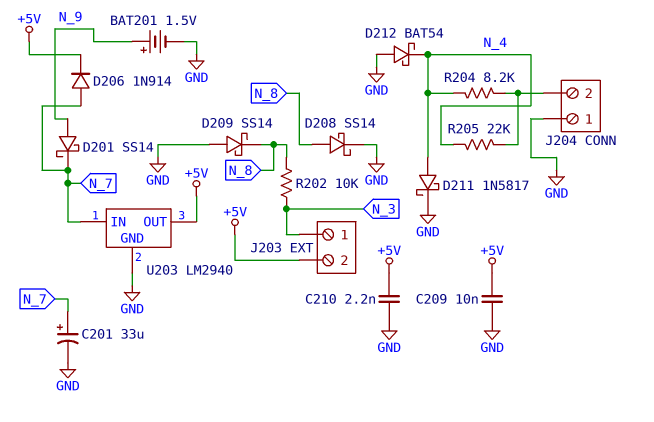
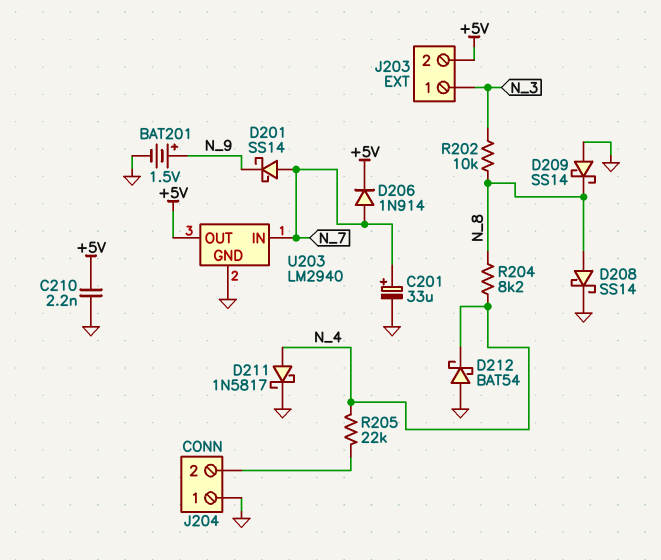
C209: 10nF (+5V, GND) -> none
D201: schottky SS14 (A N_9, K N_7) -> schottky SS14 (A N_7, K N_9)
R204: 8.2k (J204/2, N_4) -> 8.2k (N_4, N_8)

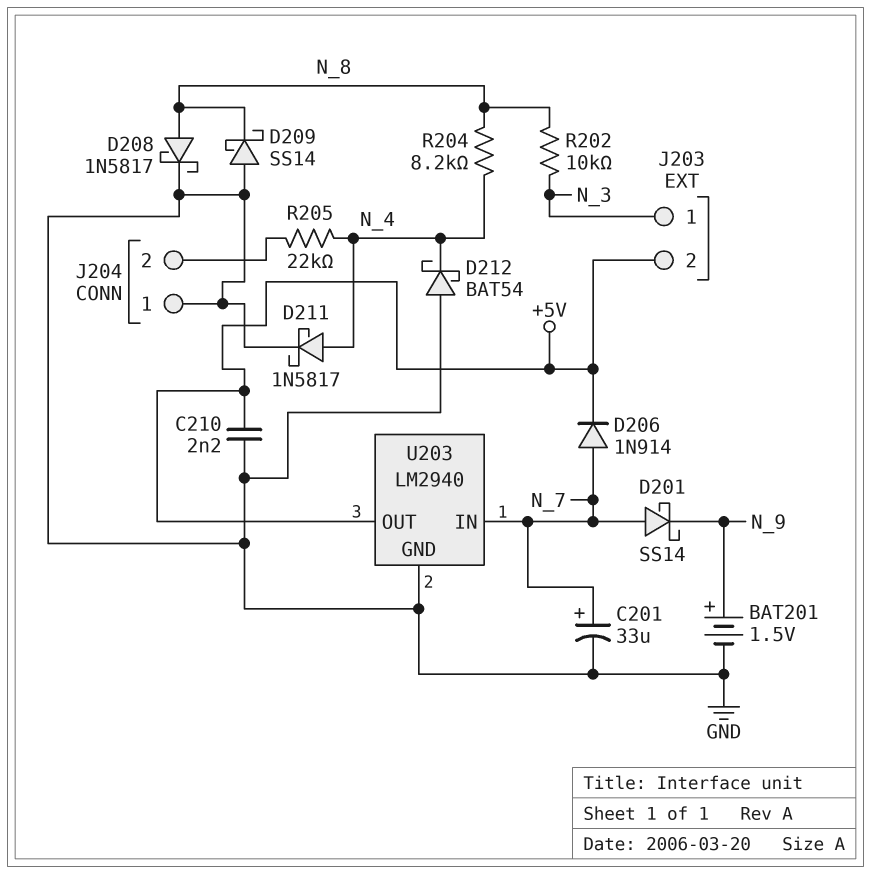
D208: schottky SS14 (A N_8, K GND) -> schottky 1N5817 (A N_8, K GND)

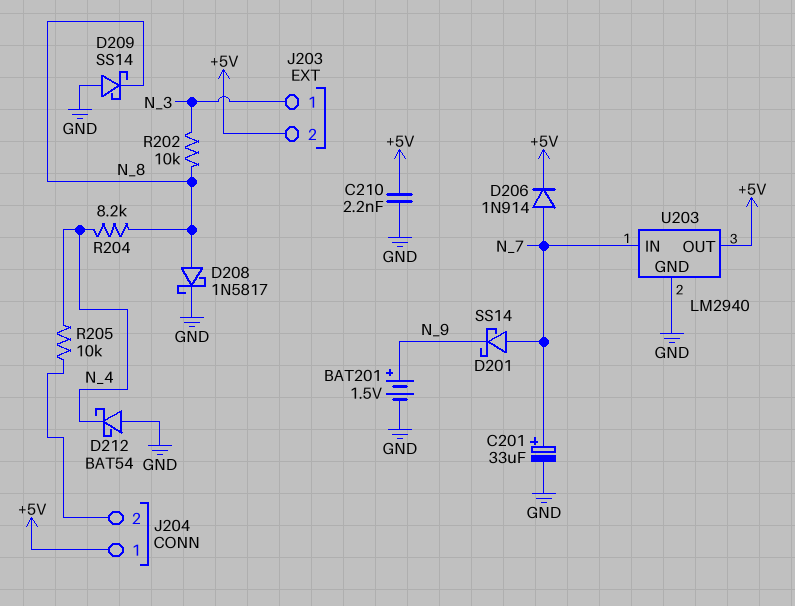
D211: schottky 1N5817 (A N_4, K GND) -> none
J204 pin 1: GND -> +5V
R205: 22k (J204/2, N_4) -> 10k (J204/2, N_4)

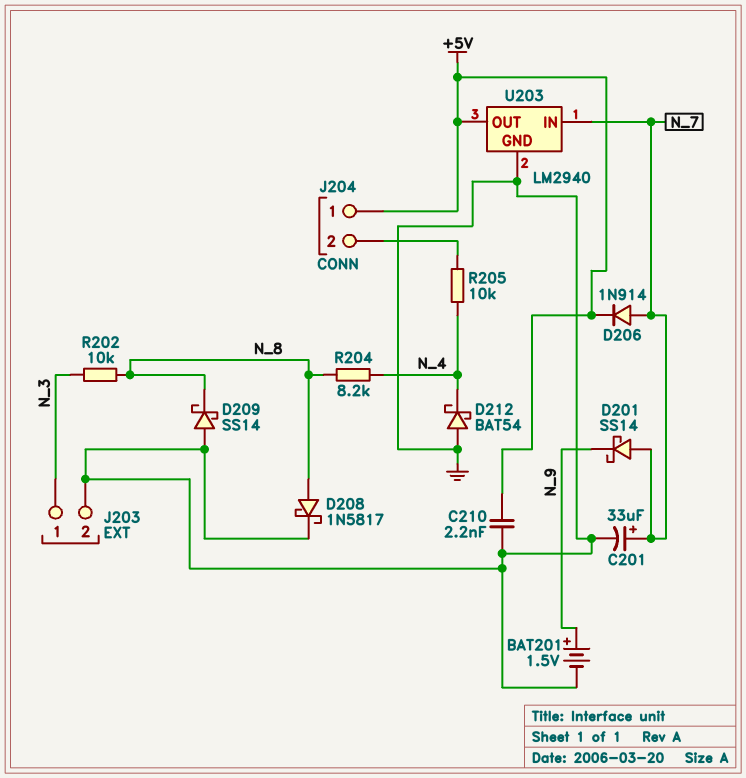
J203 pin 2: +5V -> GND

